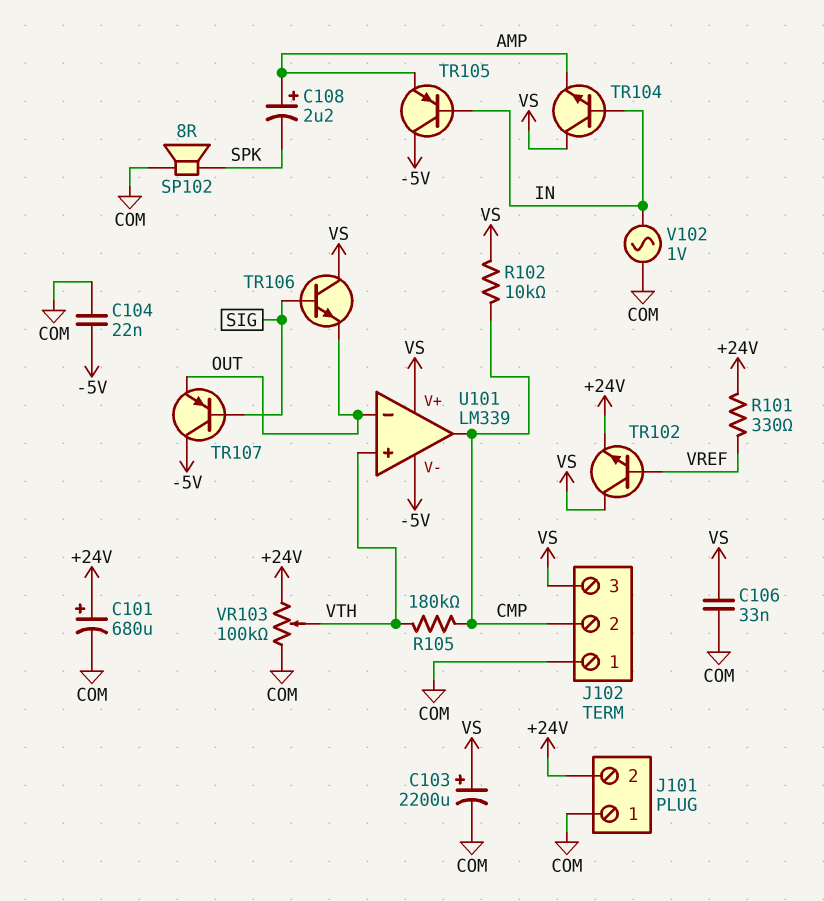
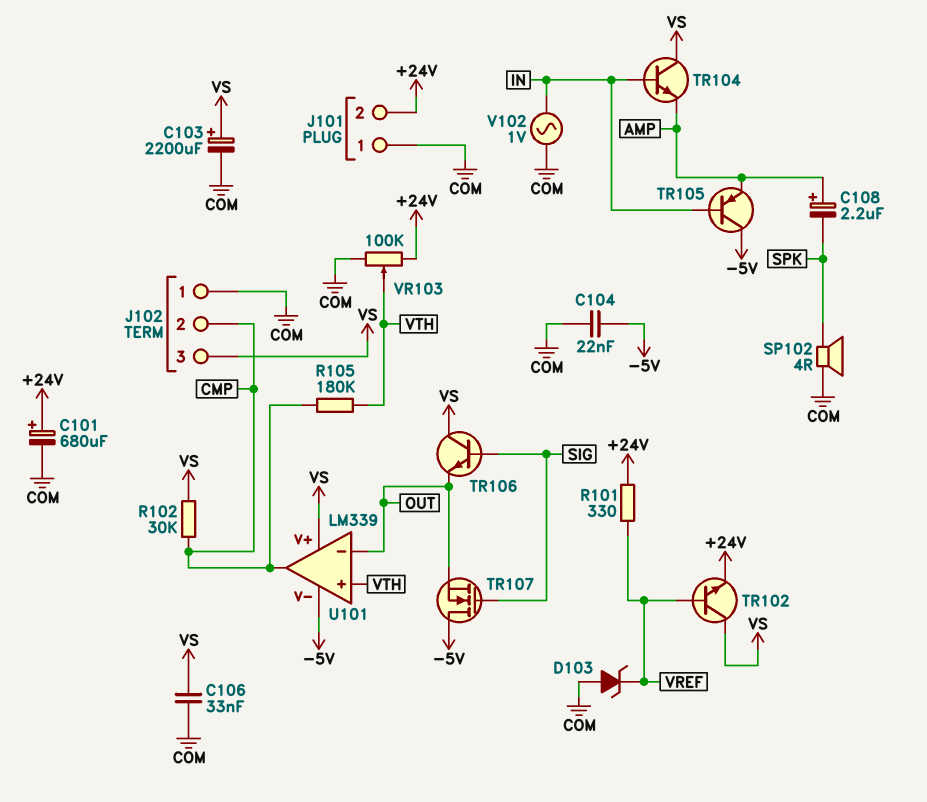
D103: none -> zener (A COM, K VREF)
R102: 10k (CMP, VS) -> 30k (CMP, VS)
SP102: speaker 8R (COM, SPK) -> speaker 4R (COM, SPK)
TR107: PNP (B SIG, C -5V, E OUT) -> NMOS (G SIG, D -5V, S OUT)

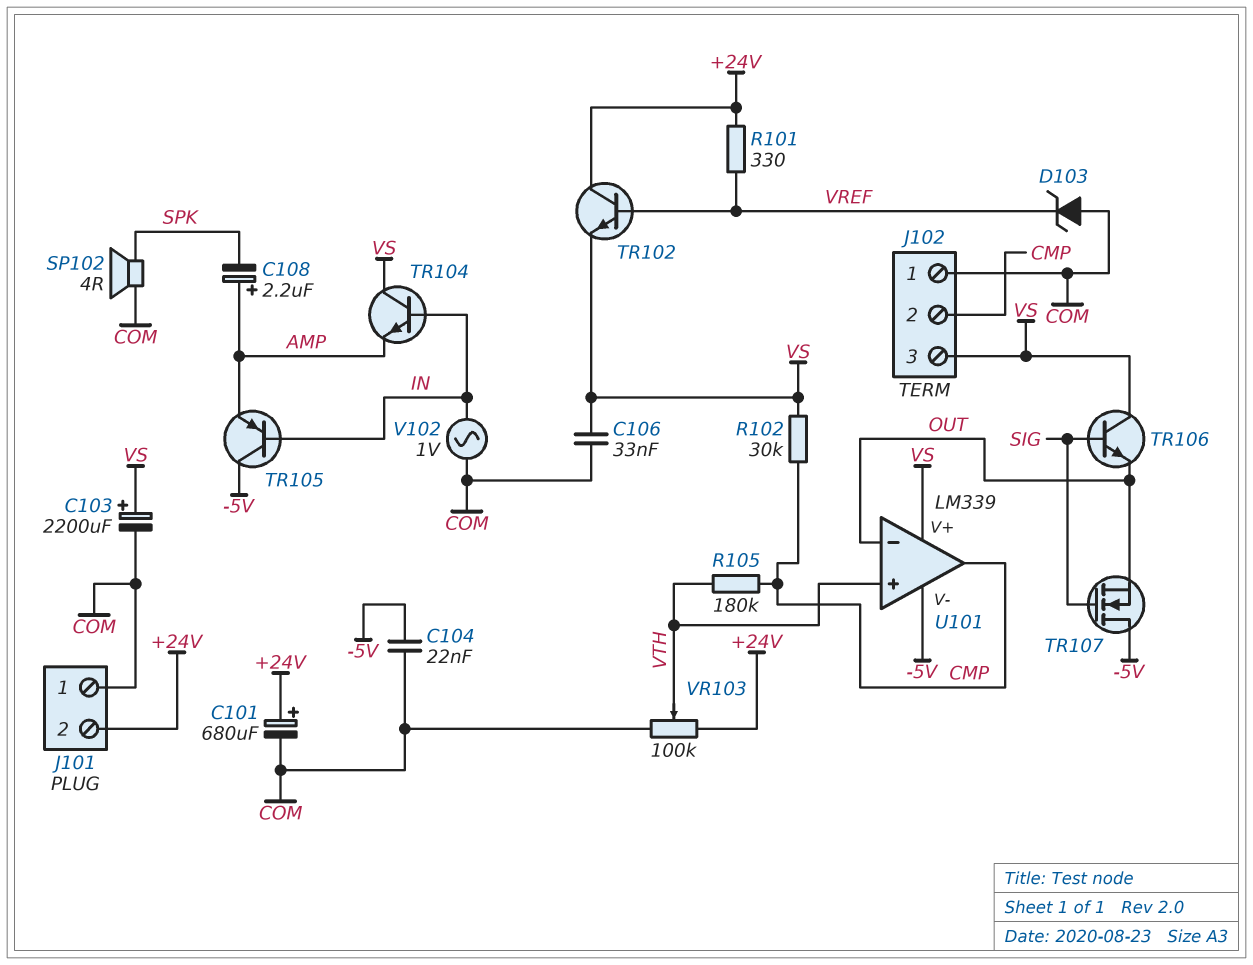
TR102: NPN (B VREF, C VS, E +24V) -> NPN (B VREF, C +24V, E VS)

